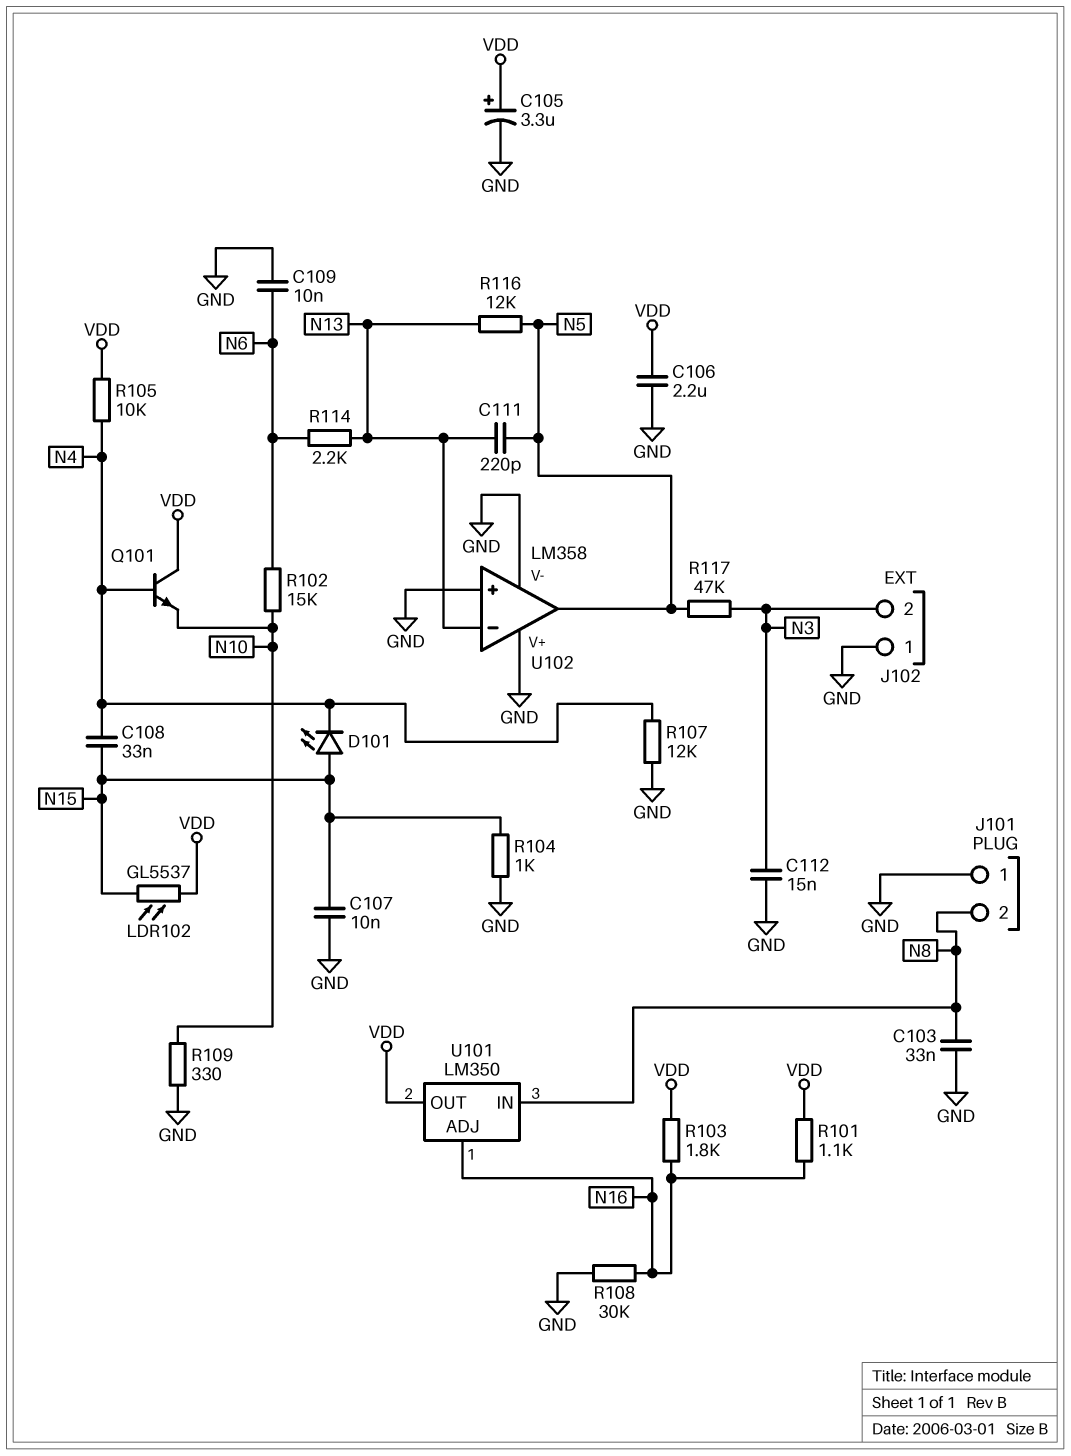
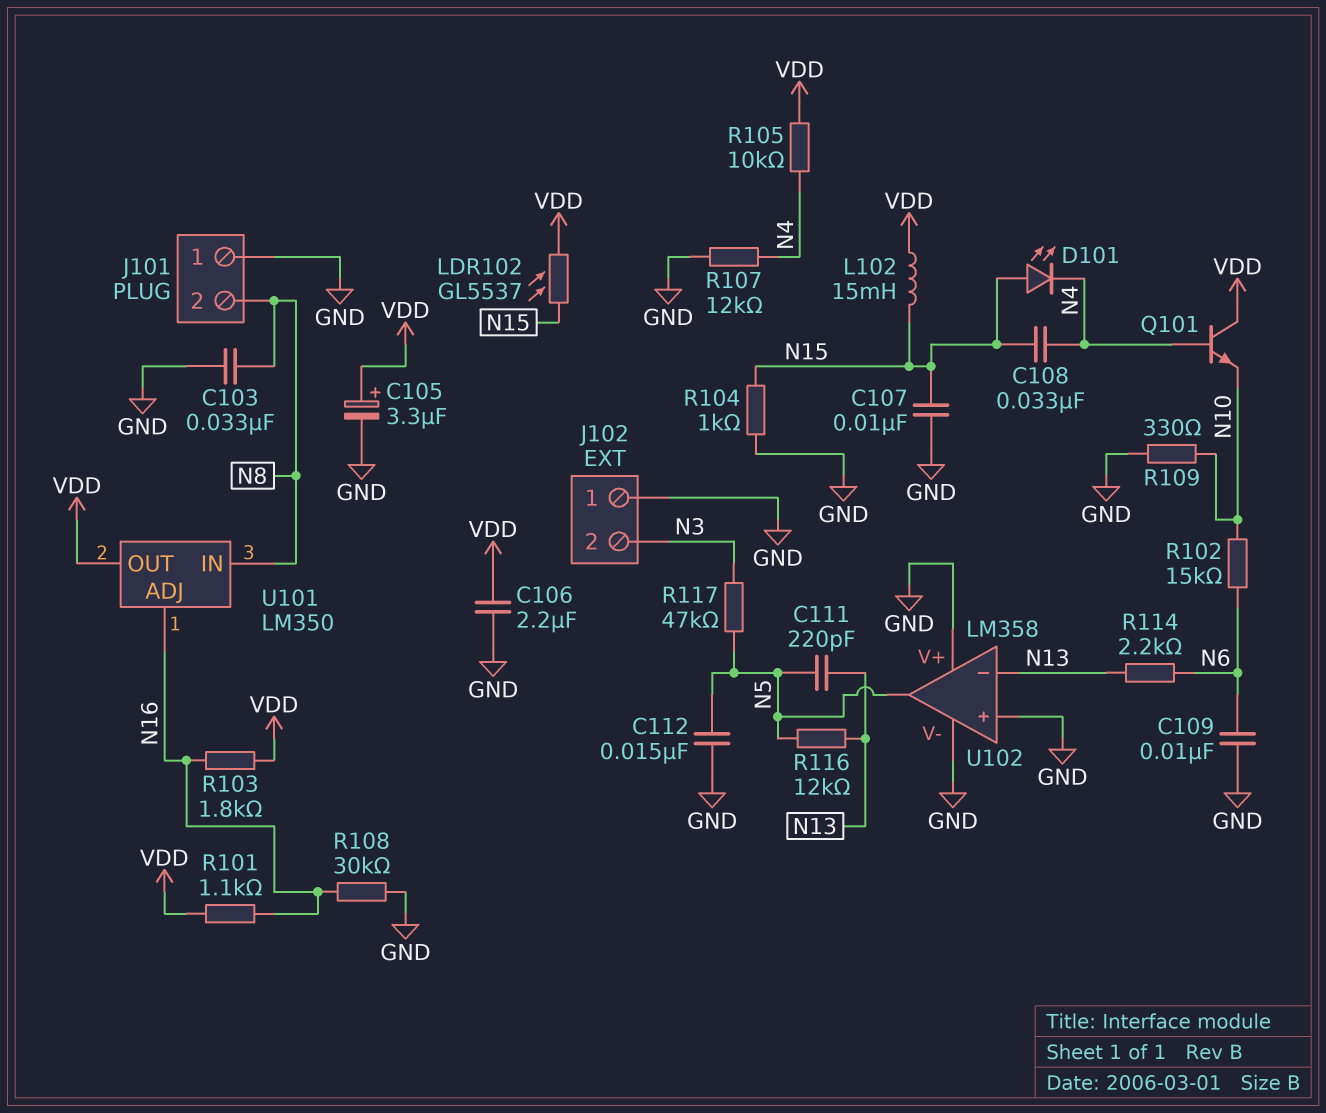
C112: 15nF (GND, N3) -> 15nF (GND, N5)
L102: none -> 15mH (N15, VDD)

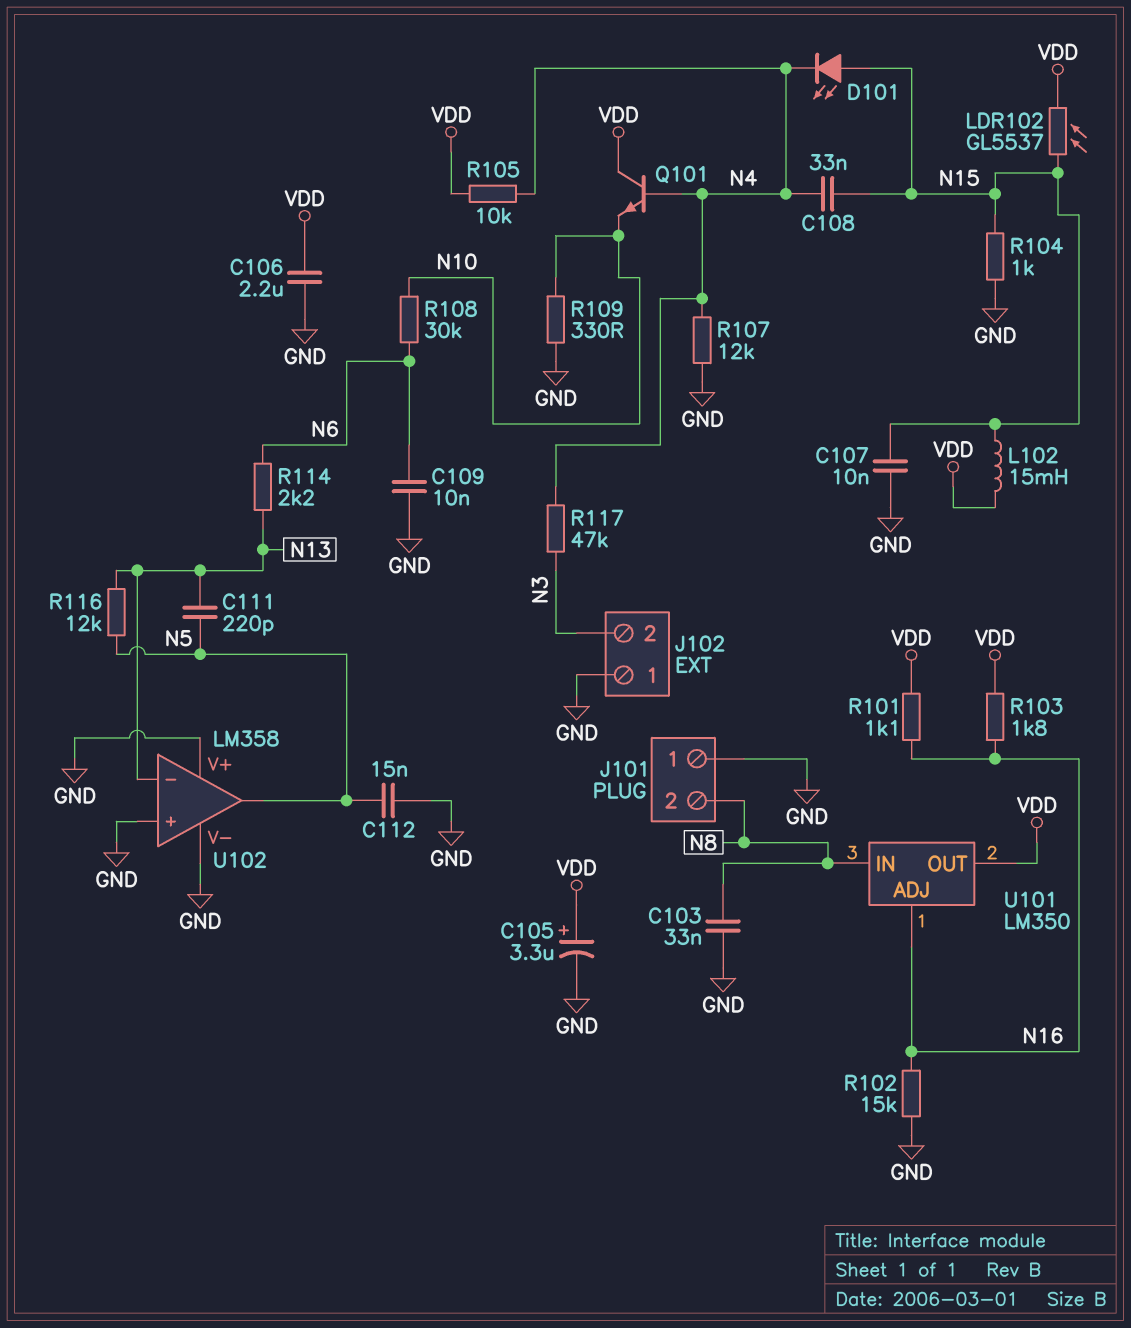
R102: 15k (N6, N10) -> 15k (GND, N16)
R108: 30k (GND, N16) -> 30k (N6, N10)
R117: 47k (N3, N5) -> 47k (N3, N4)

